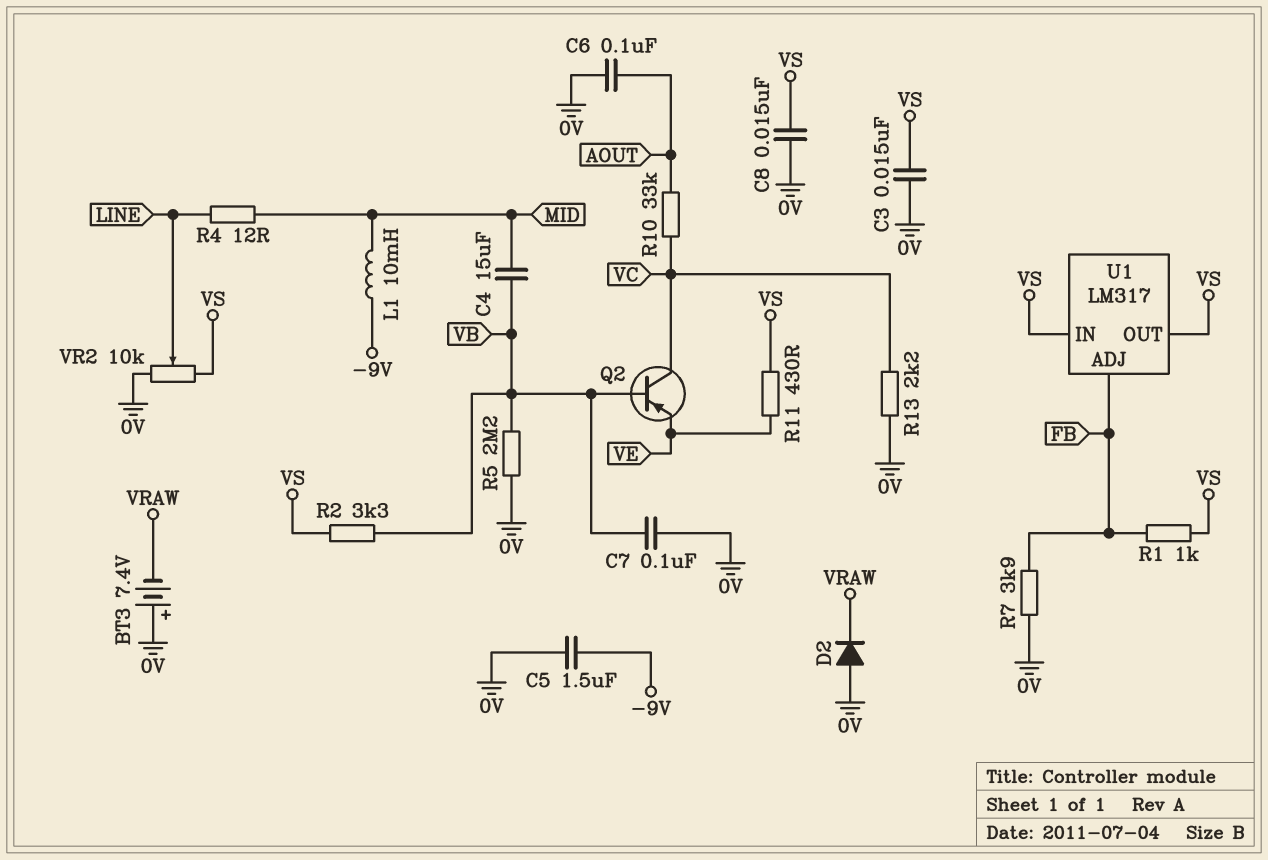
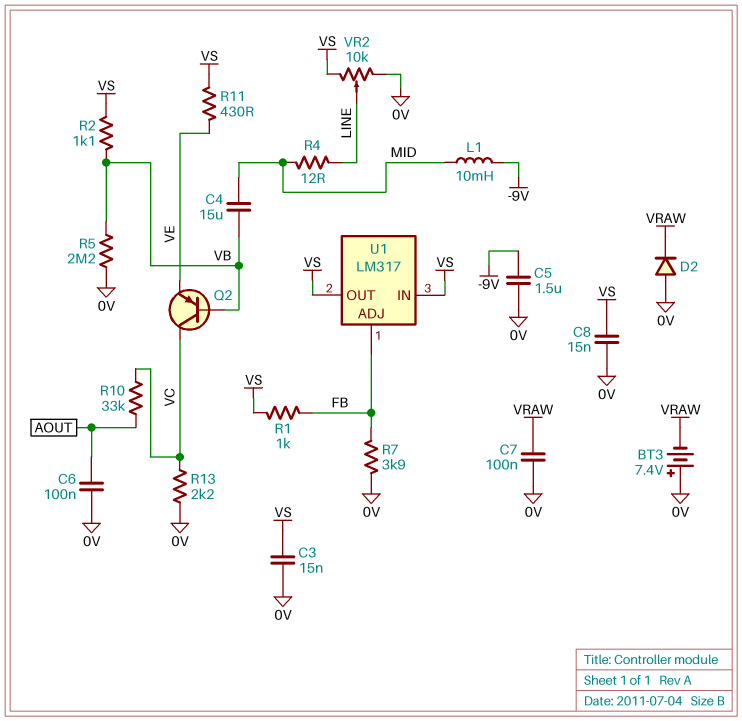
C7: 100nF (0V, VB) -> 100nF (0V, VRAW)
R2: 3.3k (VB, VS) -> 1.1k (VB, VS)

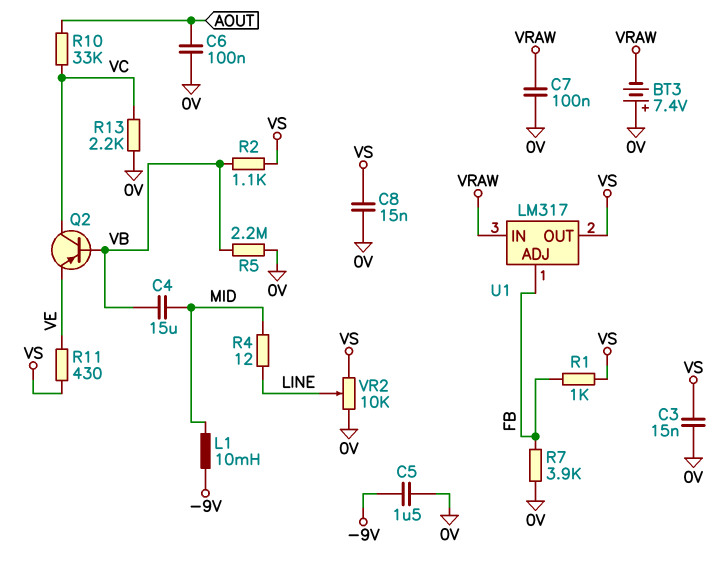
D2: diode (A 0V, K VRAW) -> none
U1 pin IN: VS -> VRAW

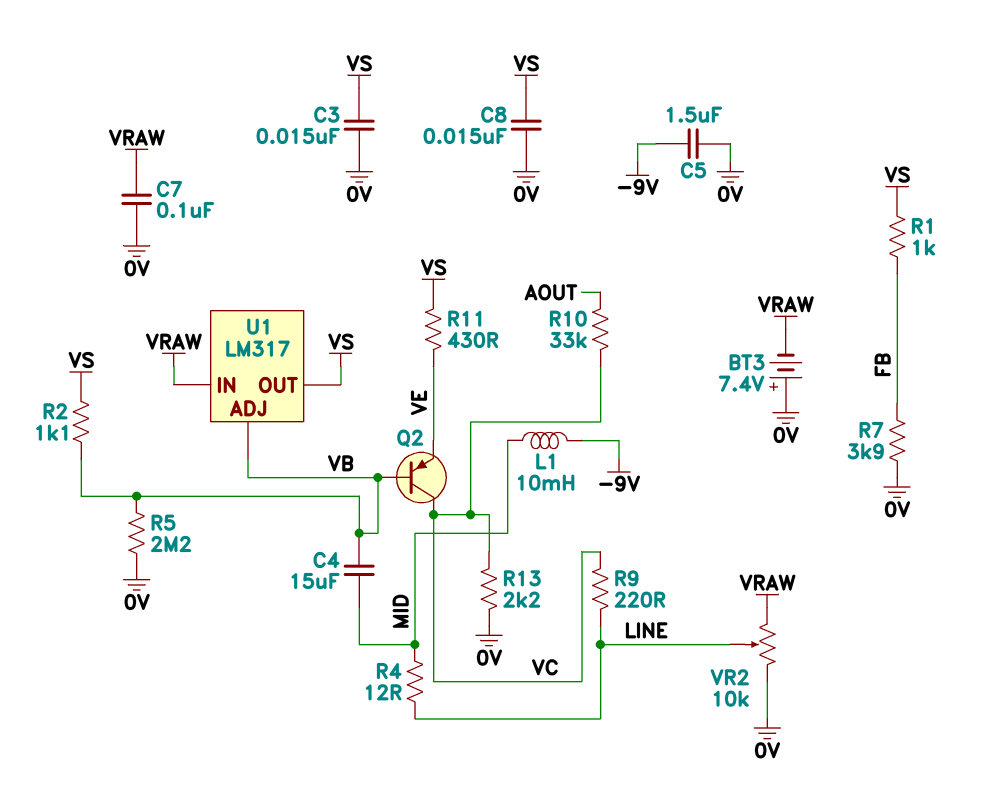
C6: 100nF (0V, AOUT) -> none
R9: none -> 220 (LINE, VC)
U1 pin ADJ: FB -> VB
VR2: 10k (0V, VS, wiper LINE) -> 10k (0V, VRAW, wiper LINE)

